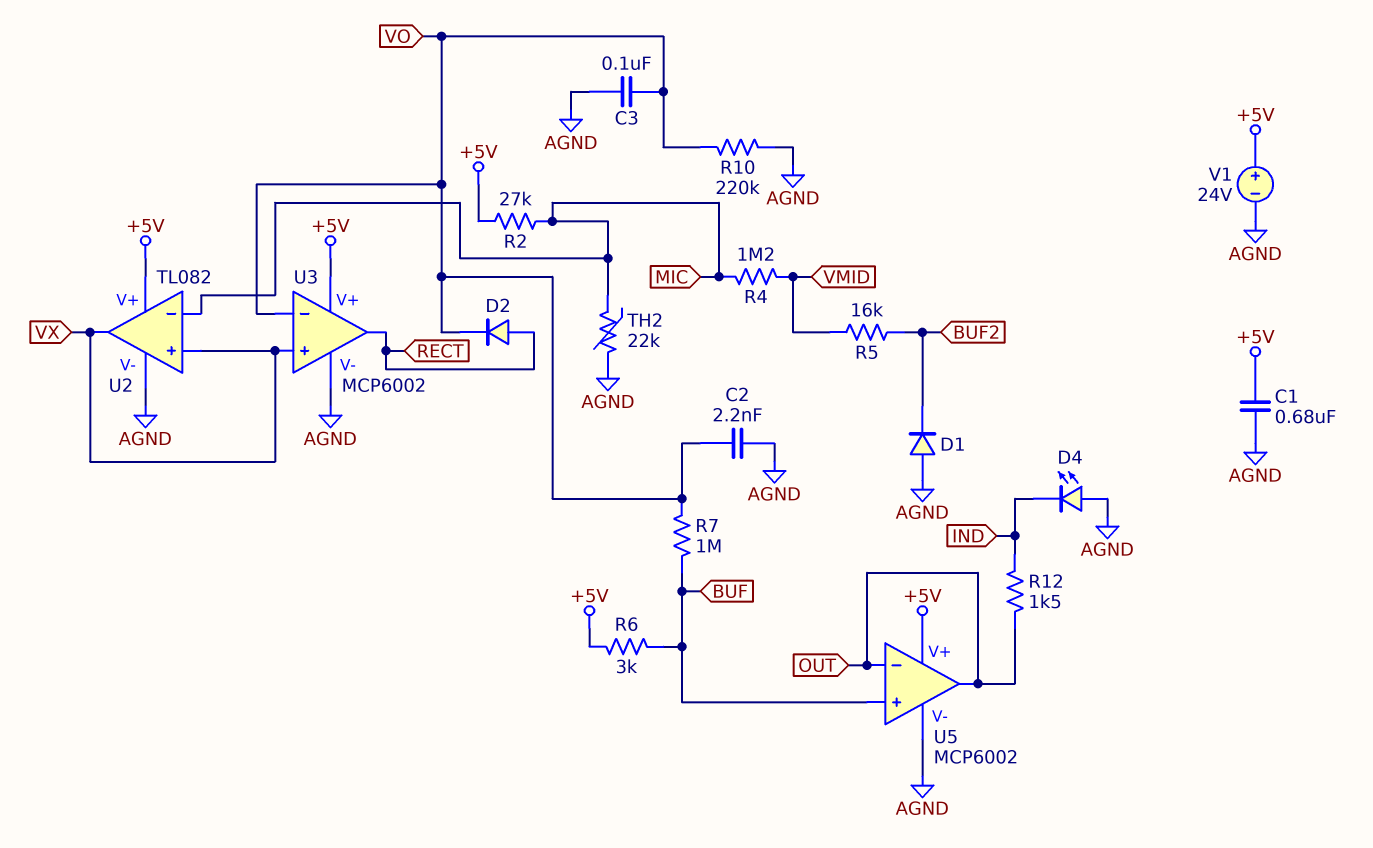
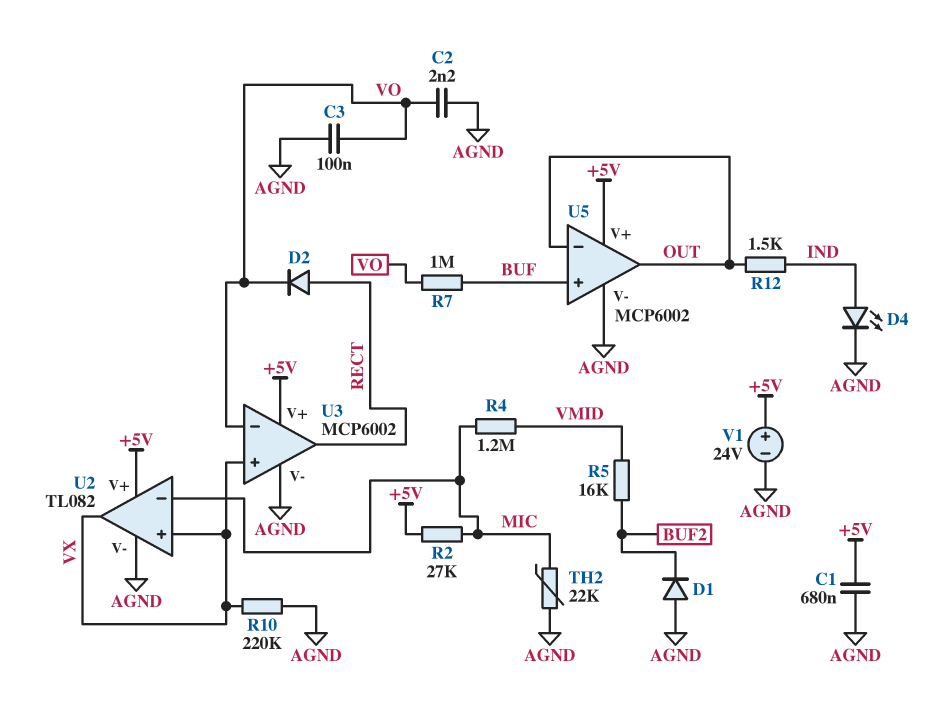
D4: LED (A AGND, K IND) -> LED (A IND, K AGND)
R6: 3k (+5V, BUF) -> none
R10: 220k (AGND, VO) -> 220k (AGND, VX)

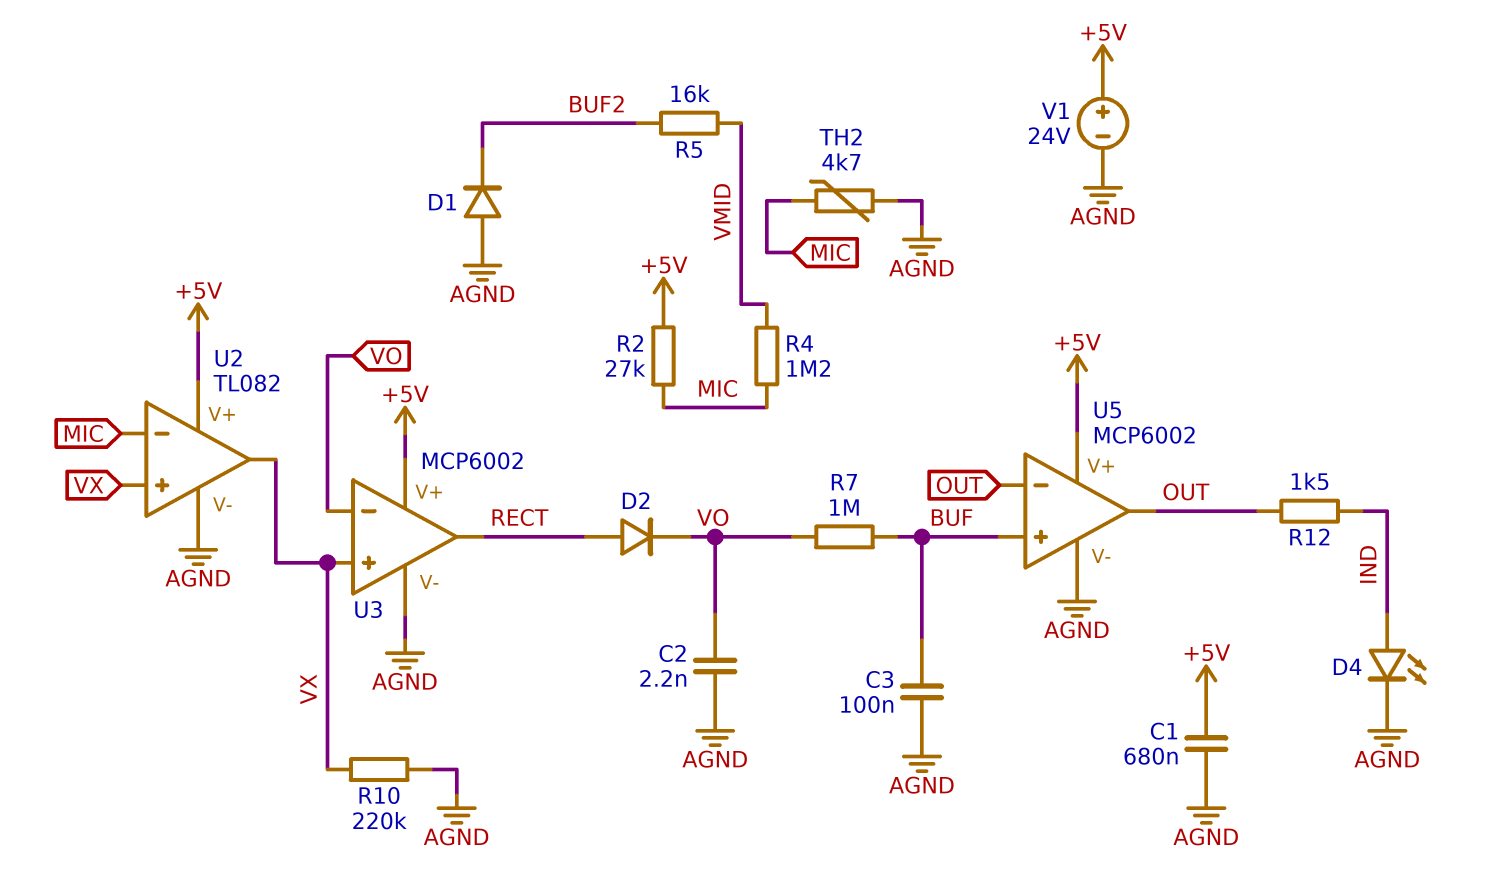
C3: 100nF (AGND, VO) -> 100nF (AGND, BUF)
TH2: 22k (AGND, MIC) -> 4.7k (AGND, MIC)

